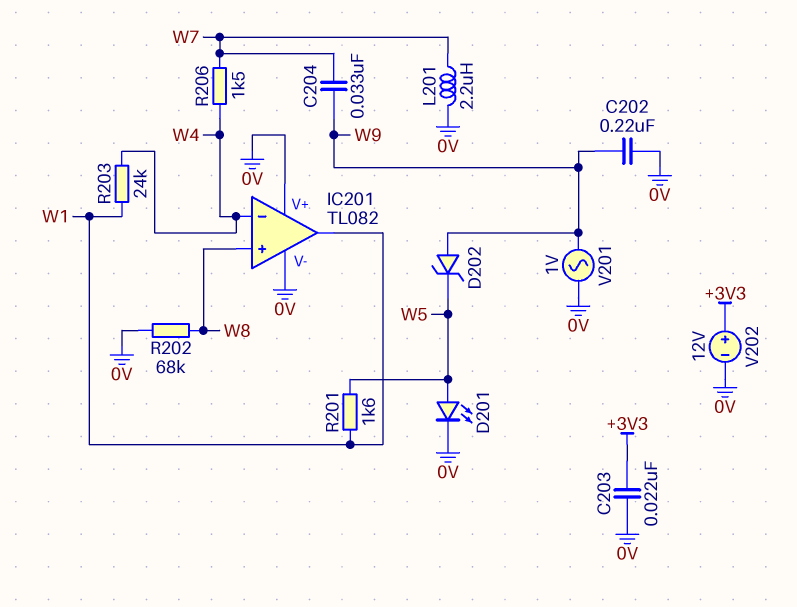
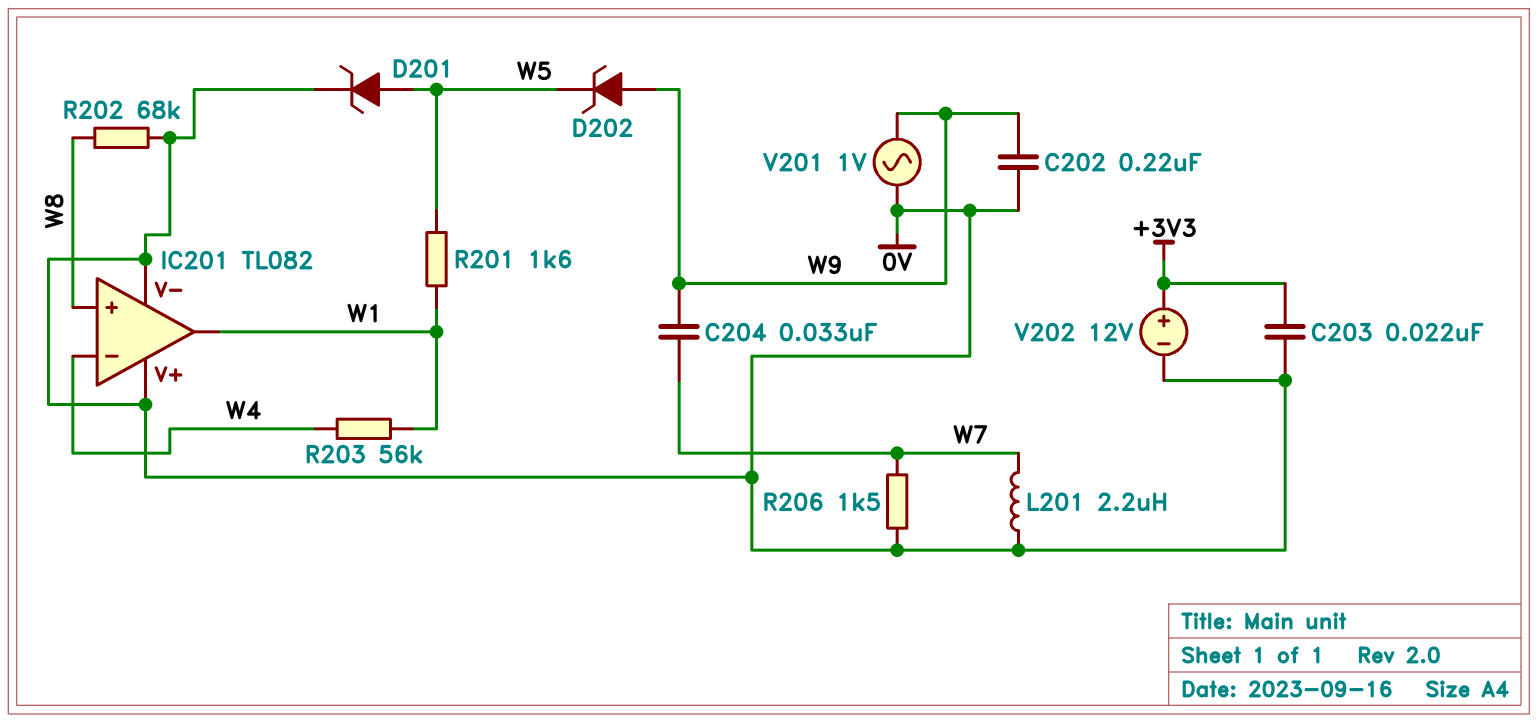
D201: LED (A W5, K 0V) -> zener (A W5, K 0V)
R203: 24k (W1, W4) -> 56k (W1, W4)
R206: 1.5k (W4, W7) -> 1.5k (0V, W7)

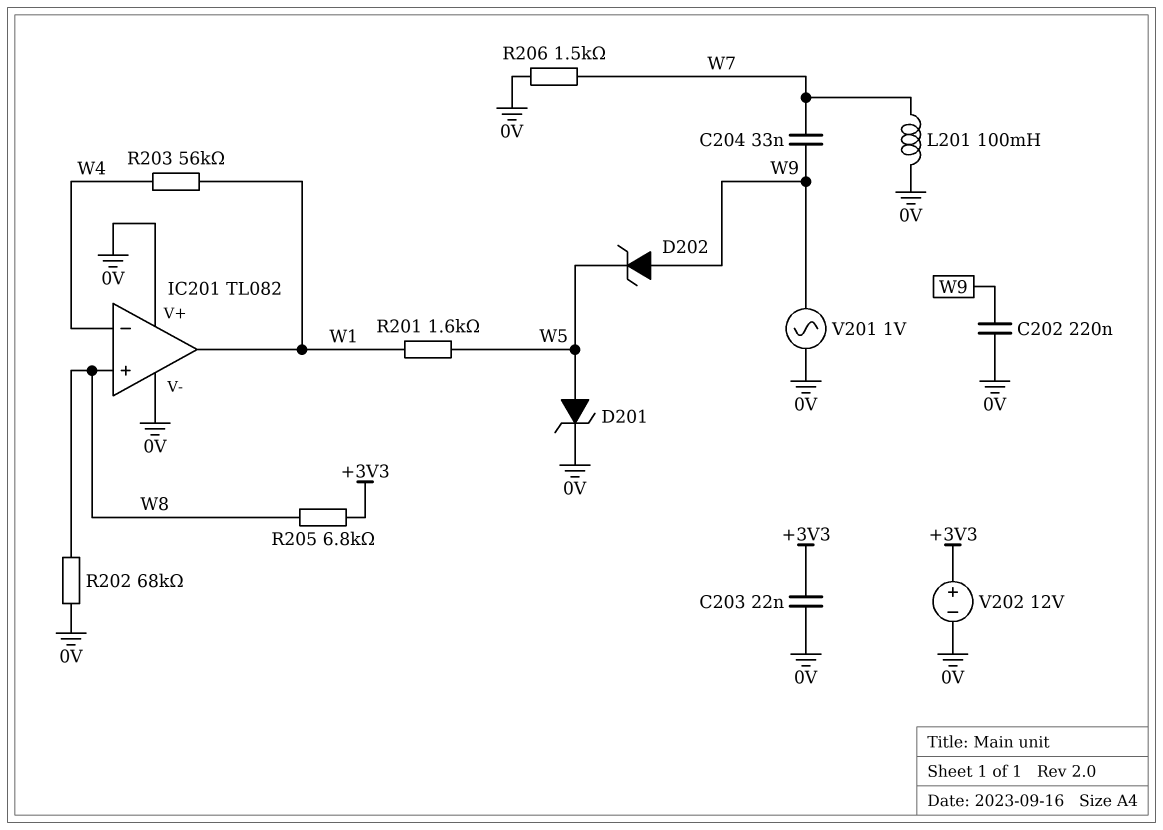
L201: 2.2uH (0V, W7) -> 100mH (0V, W7)
R205: none -> 6.8k (+3V3, W8)

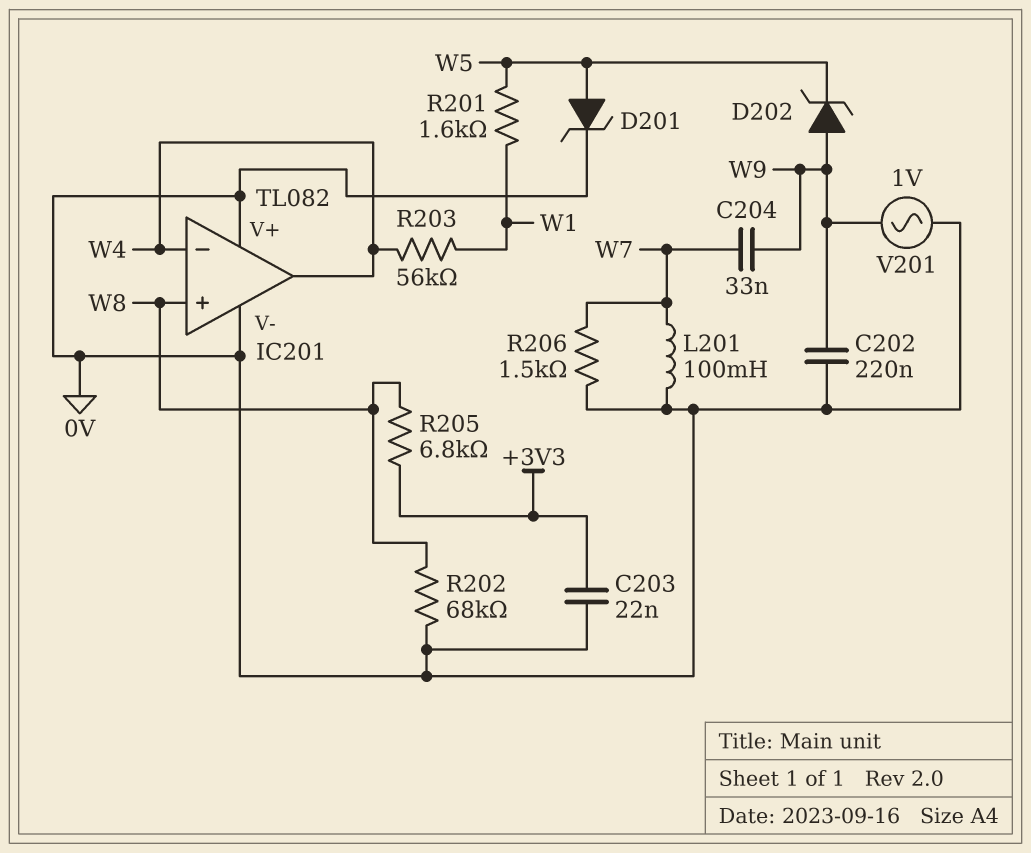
IC201 pin out: W1 -> W4
V202: 12V (plus +3V3, minus 0V) -> none

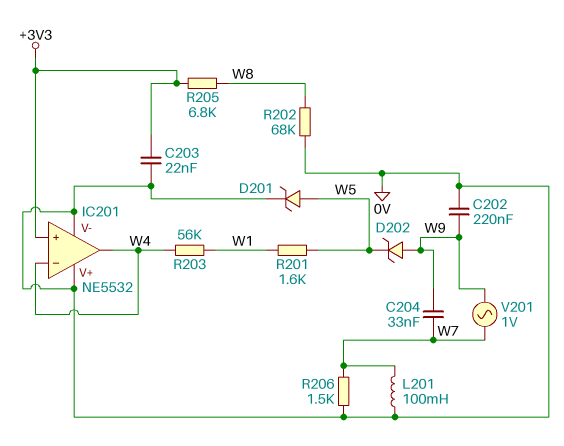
IC201: TL082 -> NE5532
IC201 pin in+: W8 -> +3V3
V201: AC 1V (0V, W9) -> AC 1V (W7, W9)

